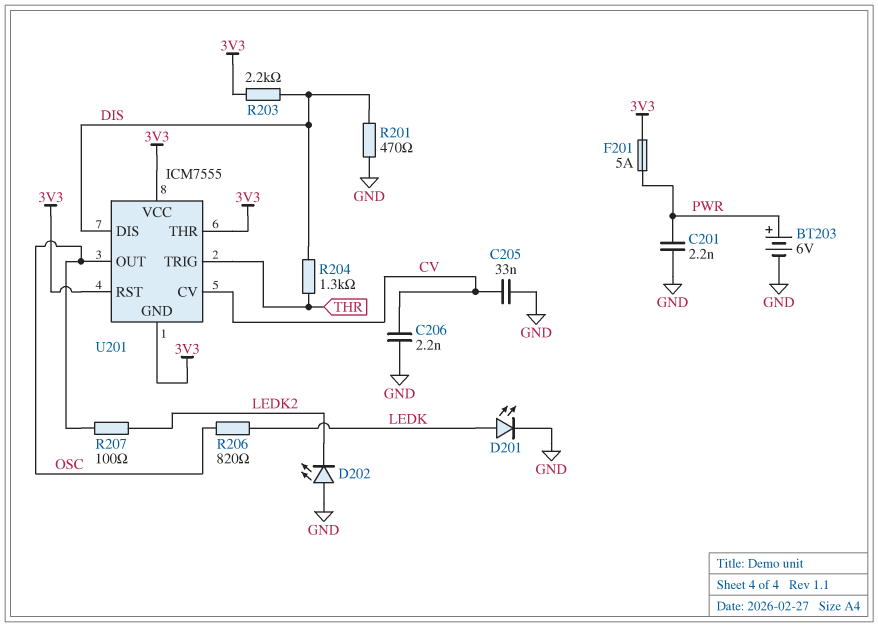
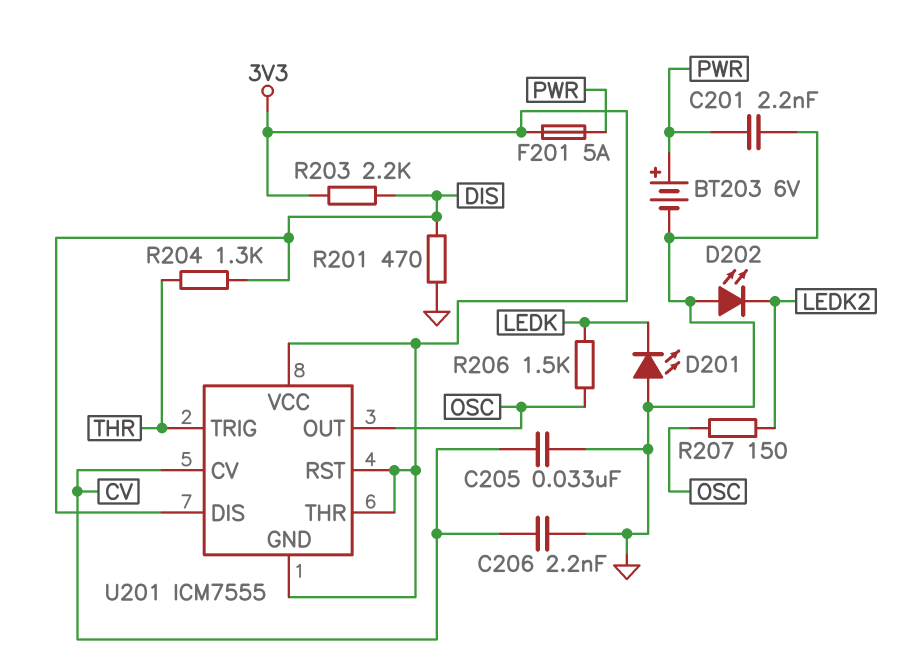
D201: LED (A LEDK, K GND) -> LED (A GND, K LEDK)
R206: 820 (LEDK, OSC) -> 1.5k (LEDK, OSC)
R207: 100 (LEDK2, OSC) -> 150 (LEDK2, OSC)

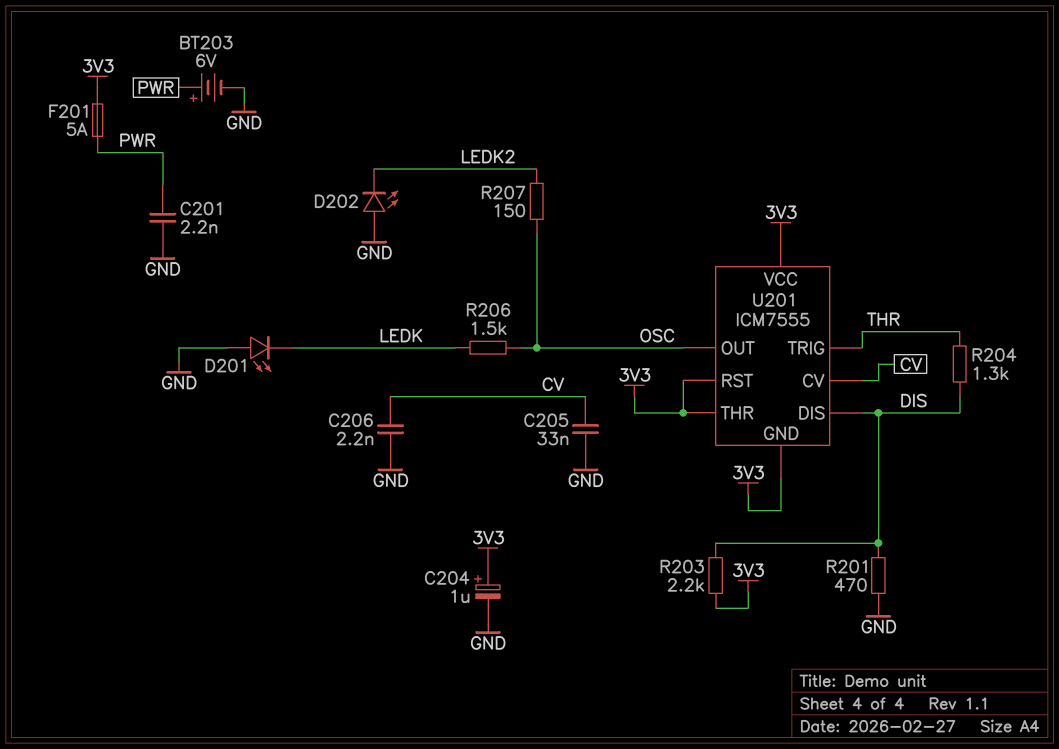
C204: none -> 1uF (plus 3V3, minus GND)

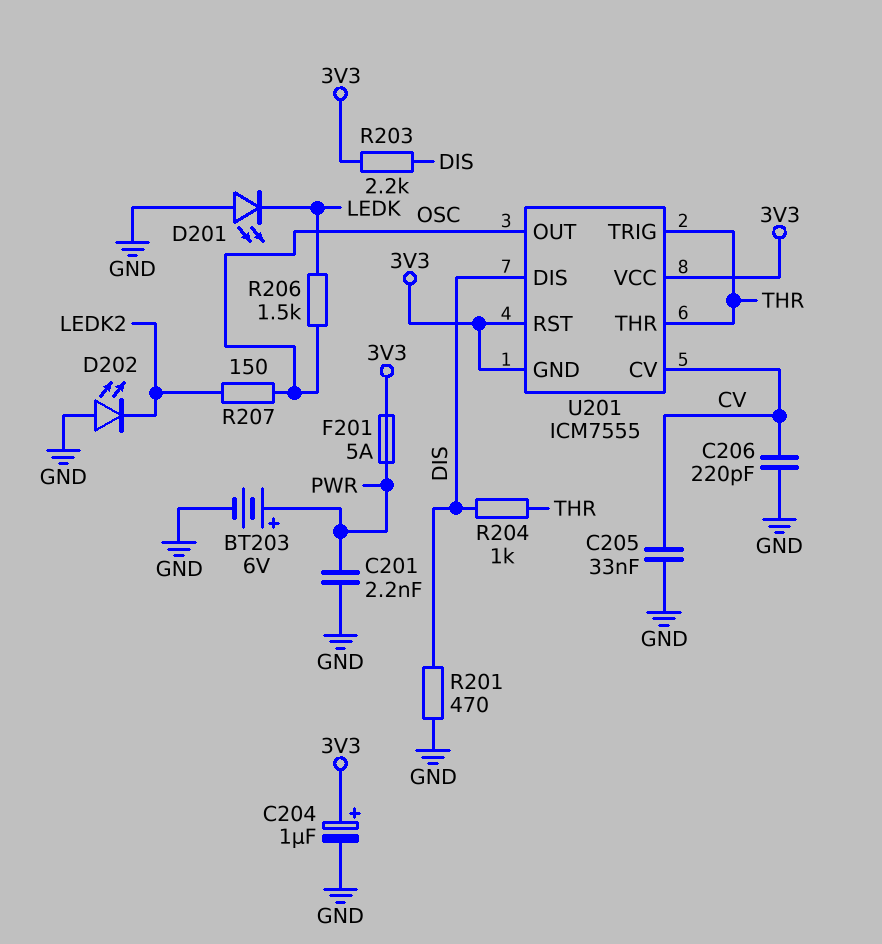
C206: 2.2nF (CV, GND) -> 220pF (CV, GND)
R204: 1.3k (DIS, THR) -> 1k (DIS, THR)
U201 pin THR: 3V3 -> THR

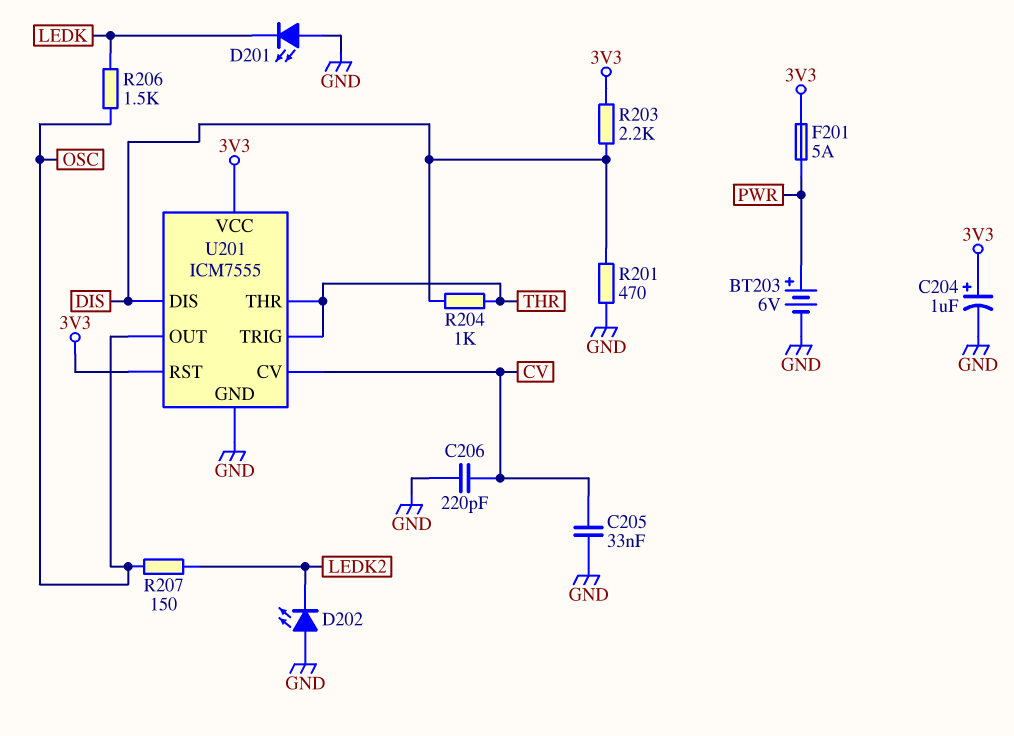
C201: 2.2nF (GND, PWR) -> none
U201 pin GND: 3V3 -> GND

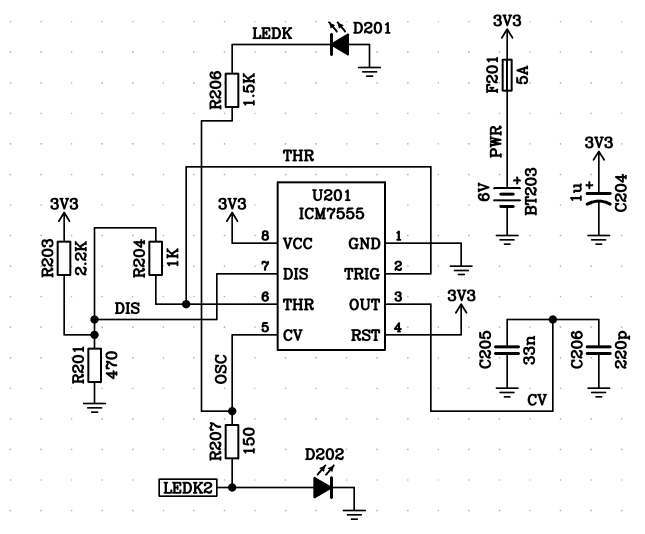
D202: LED (A GND, K LEDK2) -> LED (A LEDK2, K GND)
U201 pin CV: CV -> OSC
U201 pin OUT: OSC -> CV

